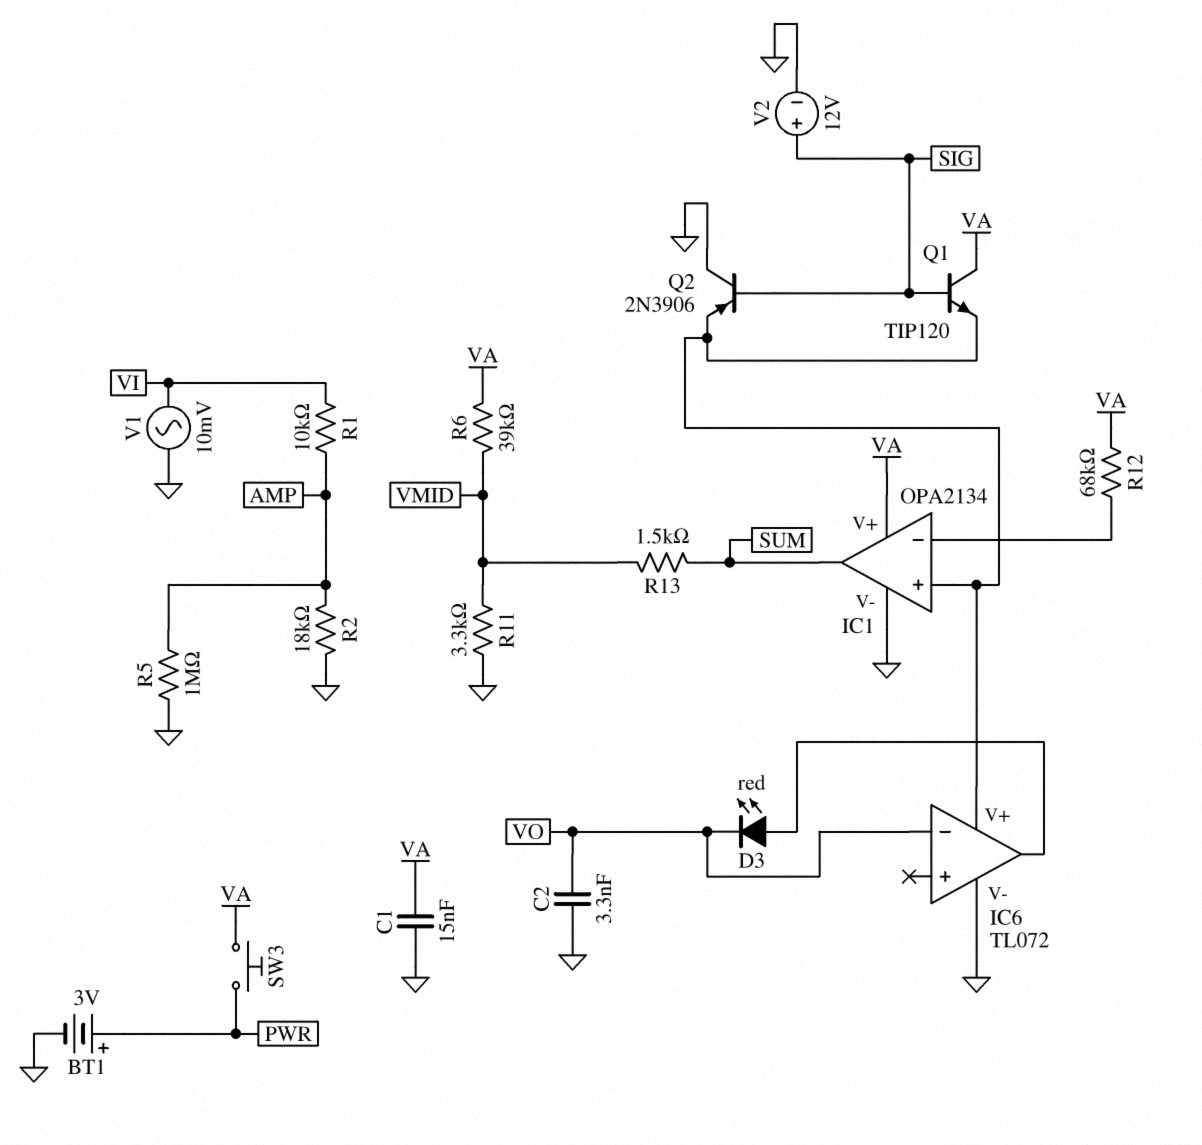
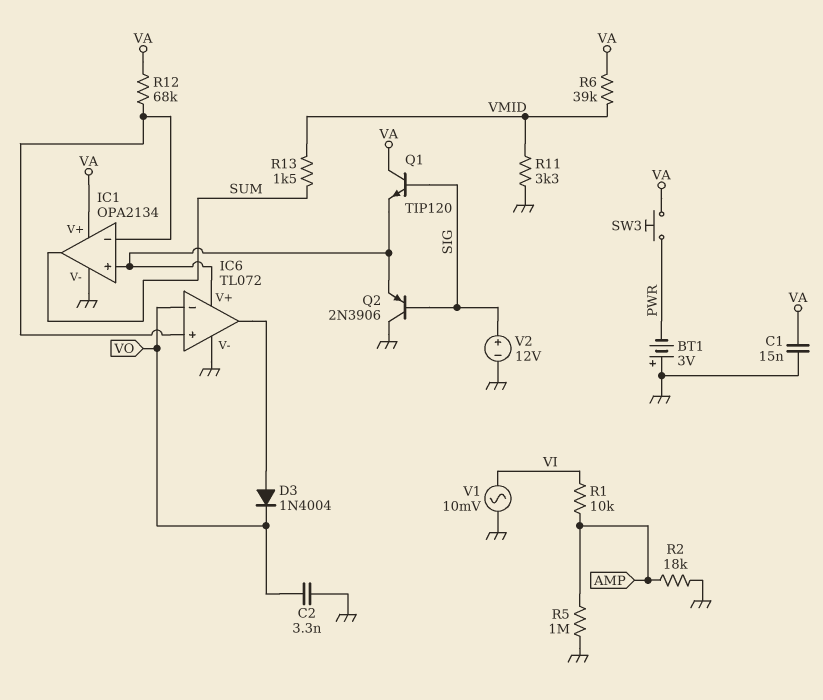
BT1: 3V (plus PWR, minus GND) -> 3V (plus GND, minus PWR)
D3: LED red (A IC6/out, K VO) -> diode 1N4004 (A IC6/out, K VO)
IC6 pin in+: none -> IC1/in-

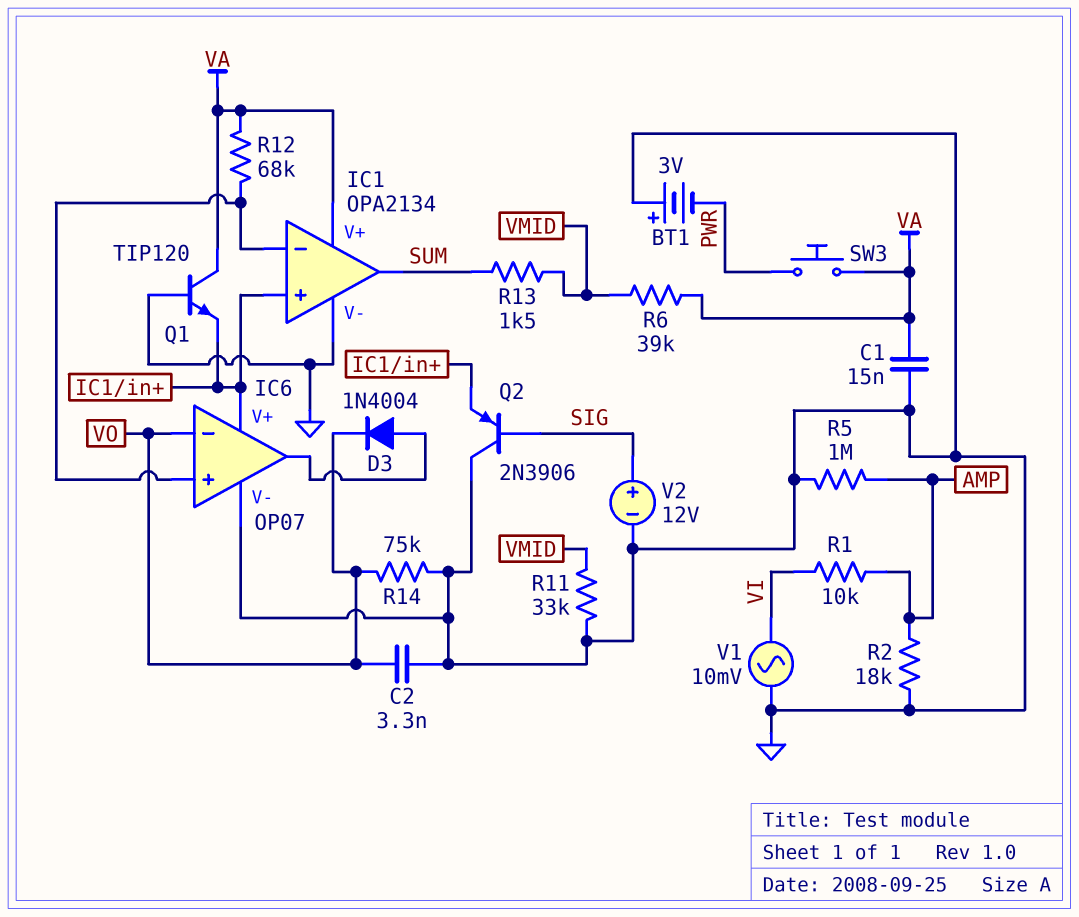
IC6: TL072 -> OP07
Q1: NPN TIP120 (B SIG, C VA, E IC1/in+) -> NPN TIP120 (B GND, C VA, E IC1/in+)
R11: 3.3k (GND, VMID) -> 33k (GND, VMID)
R14: none -> 75k (GND, VO)

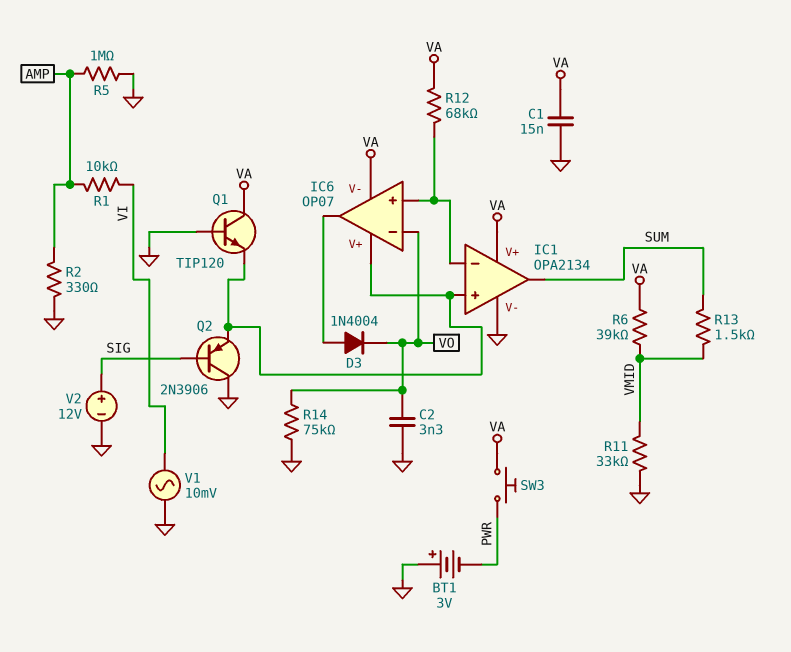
IC6 pin V-: GND -> VA
R2: 18k (AMP, GND) -> 330 (AMP, GND)

